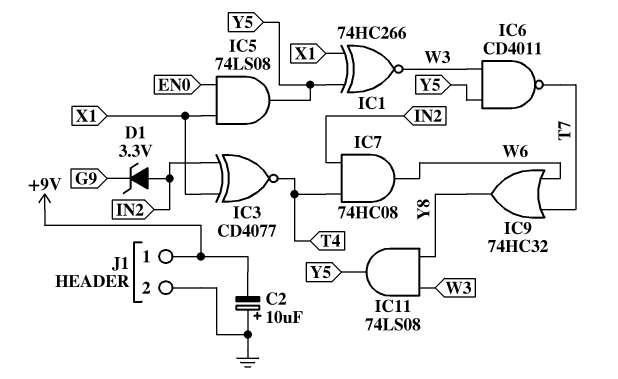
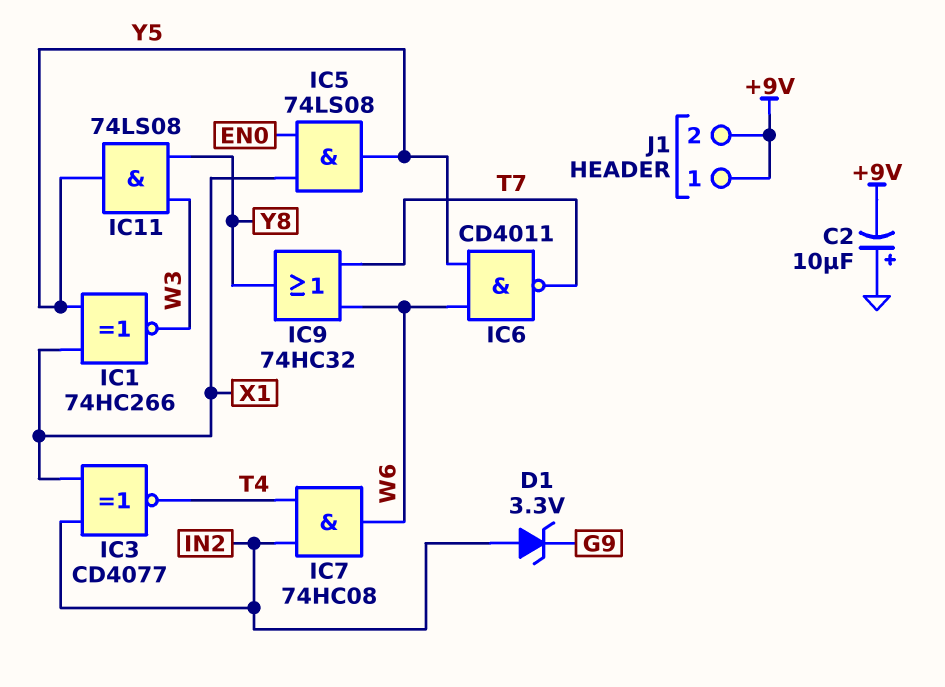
IC6: NAND CD4011 (in W3, in Y5, out T7) -> NAND CD4011 (in W6, in Y5, out T7)
J1 pin 2: GND -> +9V

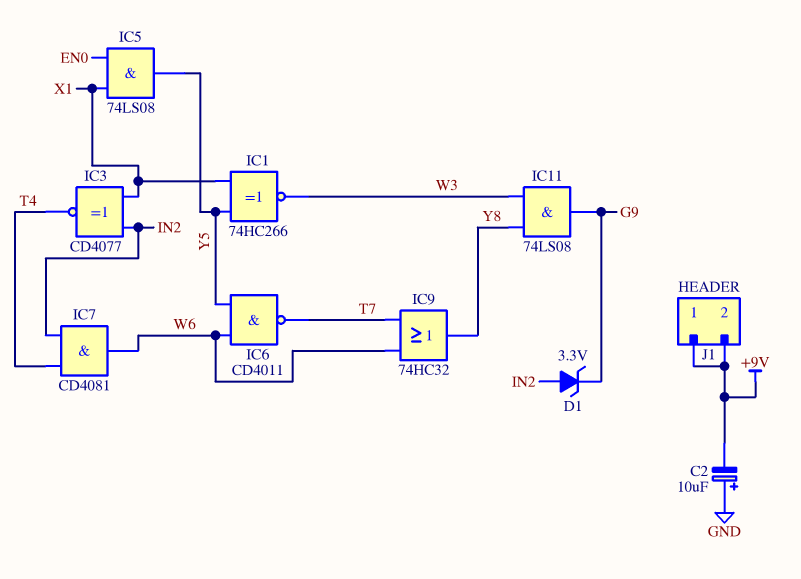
IC7: AND 74HC08 (in IN2, in T4, out W6) -> AND CD4081 (in IN2, in T4, out W6)
IC11: AND 74LS08 (in W3, in Y8, out Y5) -> AND 74LS08 (in W3, in Y8, out G9)

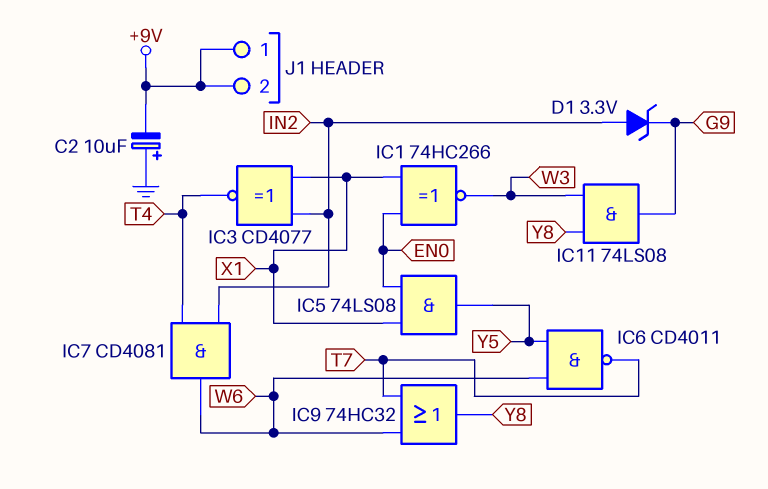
IC1: XNOR 74HC266 (in X1, in Y5, out W3) -> XNOR 74HC266 (in EN0, in X1, out W3)

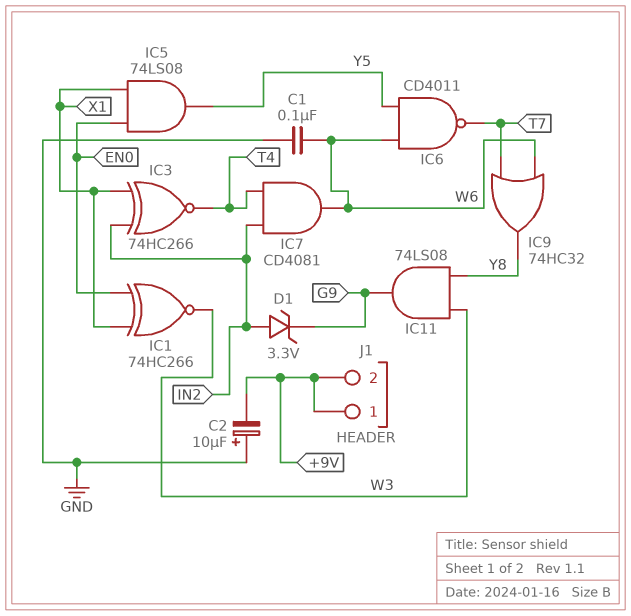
C1: none -> 100nF (GND, W6)
IC3: XNOR CD4077 (in IN2, in X1, out T4) -> XNOR 74HC266 (in IN2, in X1, out T4)

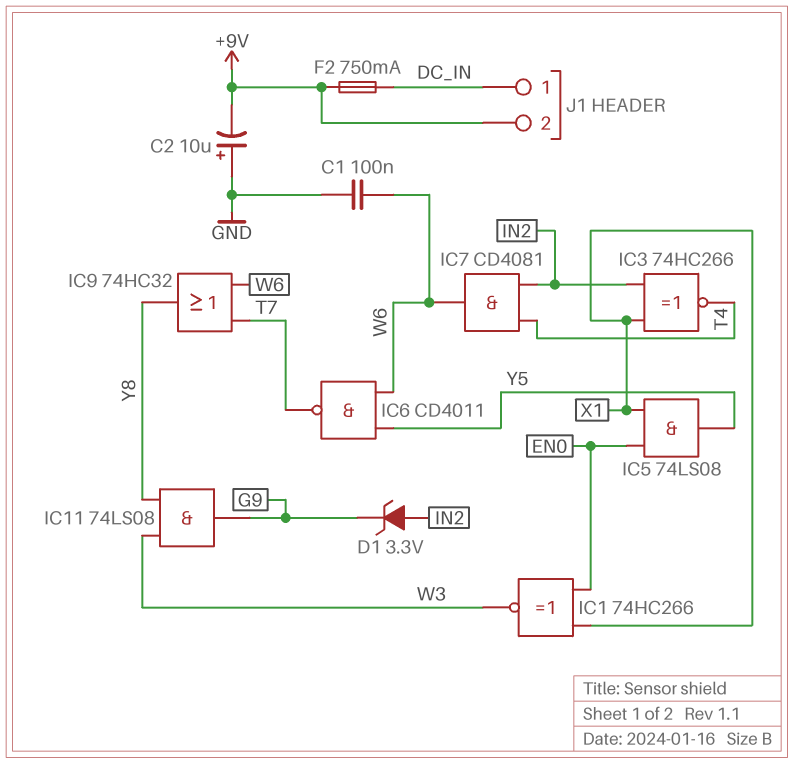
F2: none -> 750mA (+9V, DC_IN)
J1 pin 1: +9V -> DC_IN

